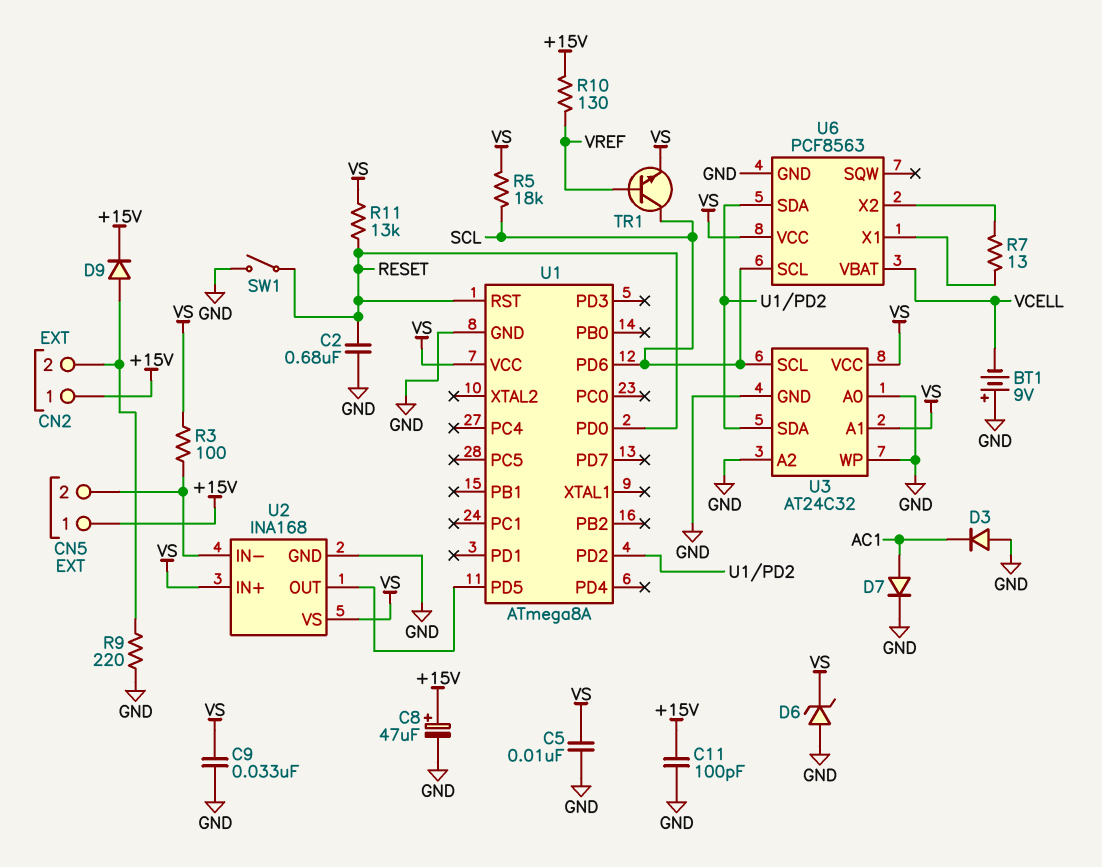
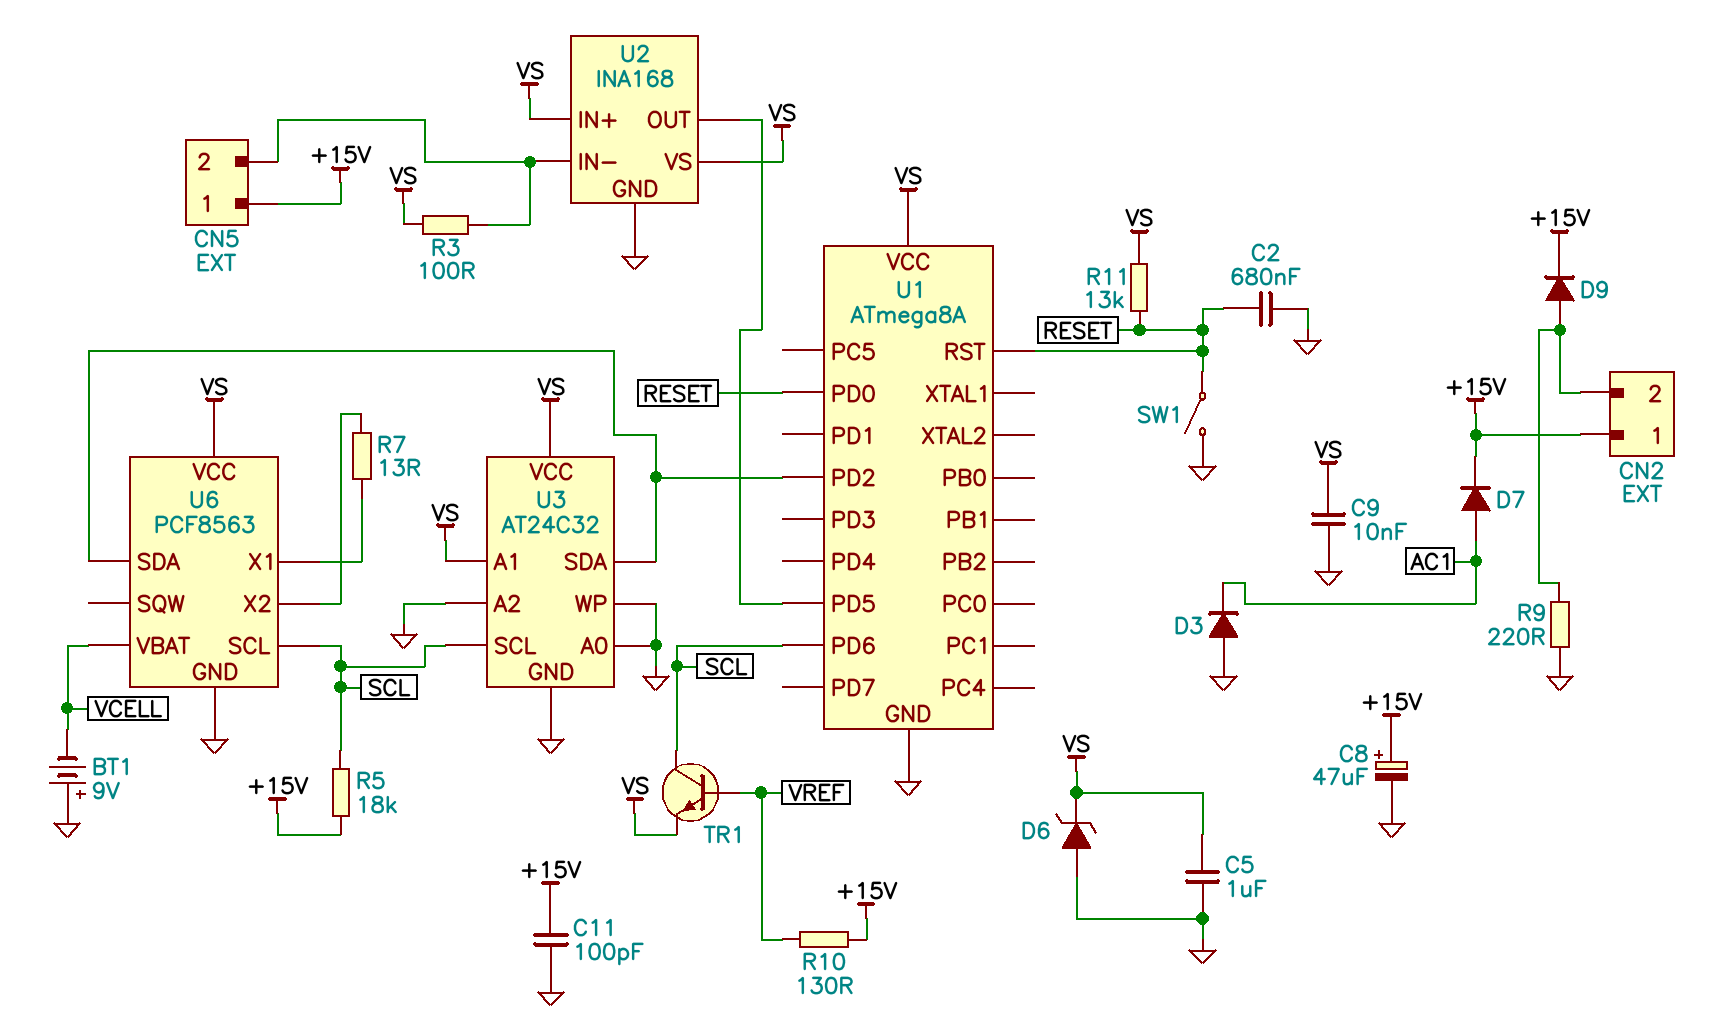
C5: 10nF (GND, VS) -> 1uF (GND, VS)
C9: 33nF (GND, VS) -> 10nF (GND, VS)
D7: diode (A AC1, K GND) -> diode (A AC1, K +15V)
R5: 18k (SCL, VS) -> 18k (+15V, SCL)

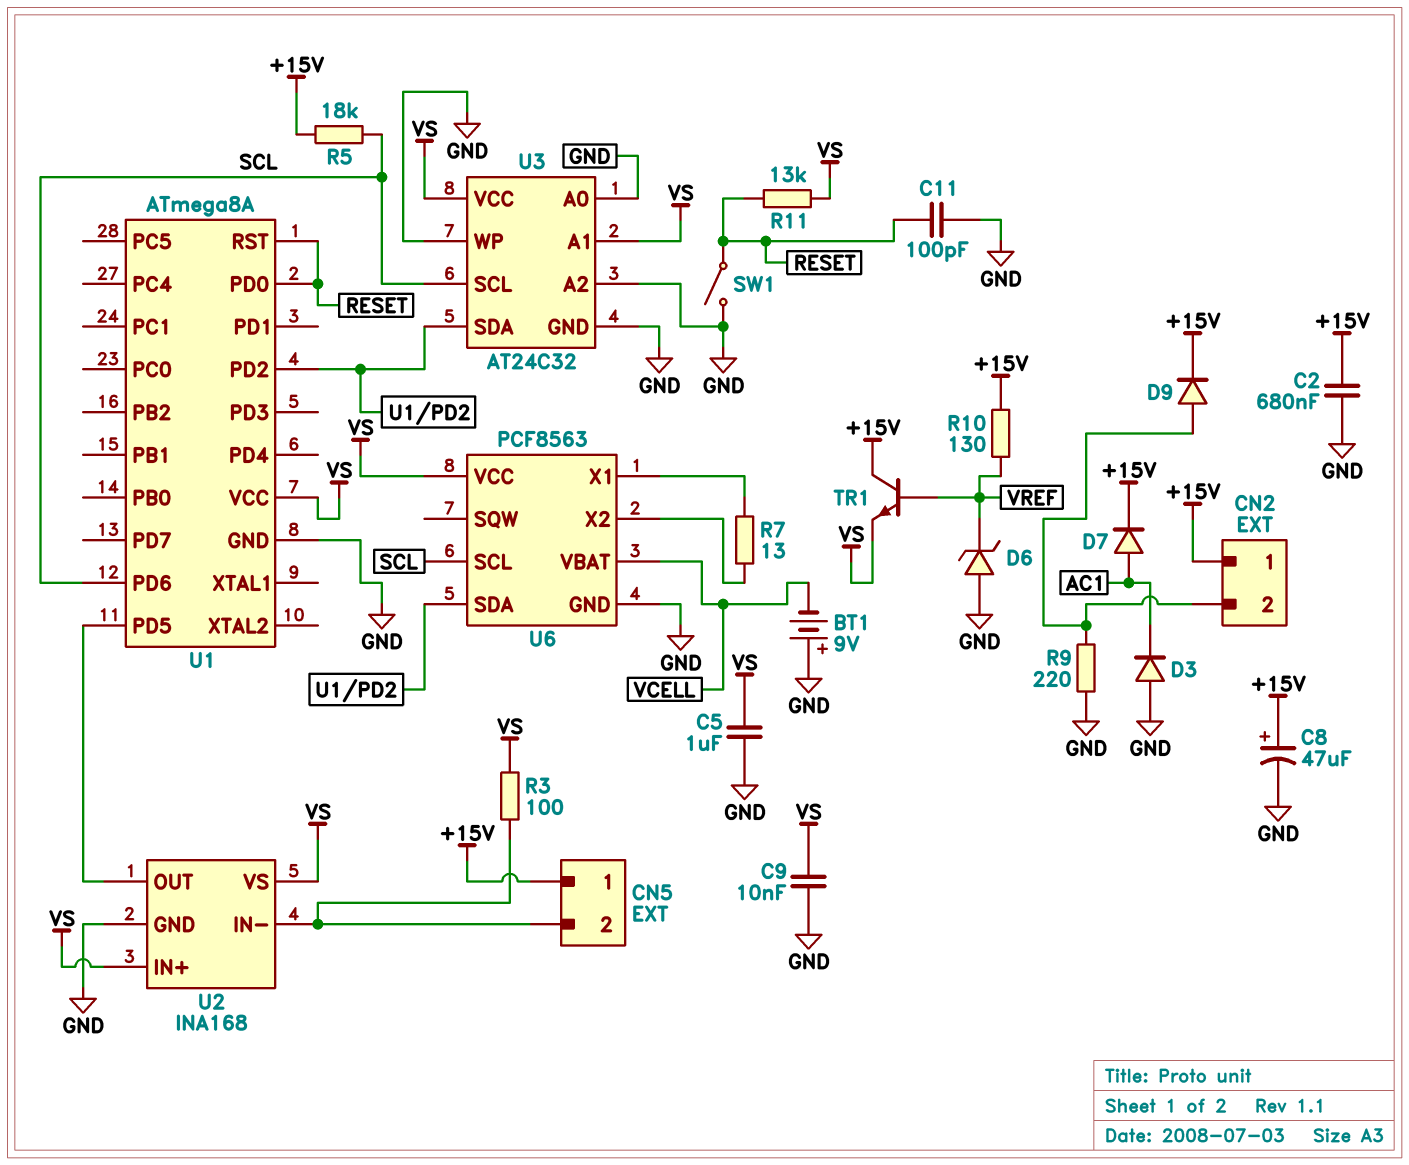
C2: 680nF (GND, RESET) -> 680nF (+15V, GND)
C11: 100pF (+15V, GND) -> 100pF (GND, RESET)
D6: zener (A GND, K VS) -> zener (A GND, K VREF)
TR1: NPN (B VREF, C SCL, E VS) -> NPN (B VREF, C +15V, E VS)

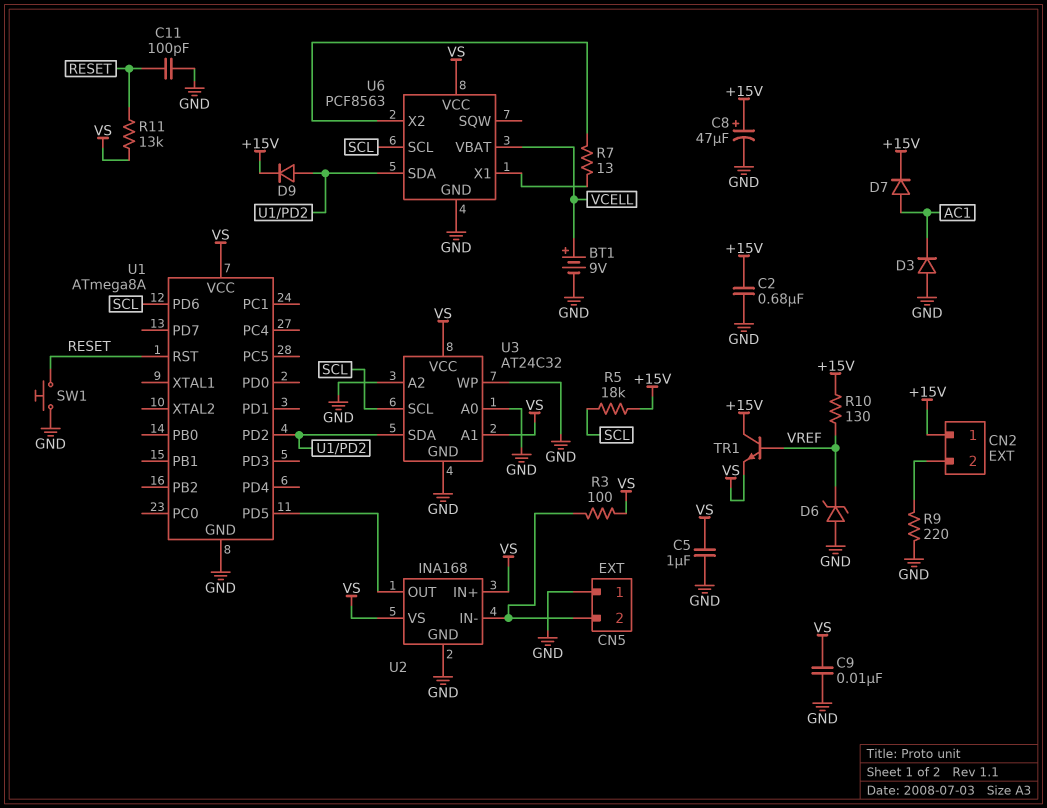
BT1: 9V (plus GND, minus VCELL) -> 9V (plus VCELL, minus GND)
CN5 pin 1: +15V -> GND
D9: diode (A CN2/2, K +15V) -> diode (A U1/PD2, K +15V)
SW1: switch (GND, RESET) -> button (GND, RESET)
U1 pin PD0: RESET -> none

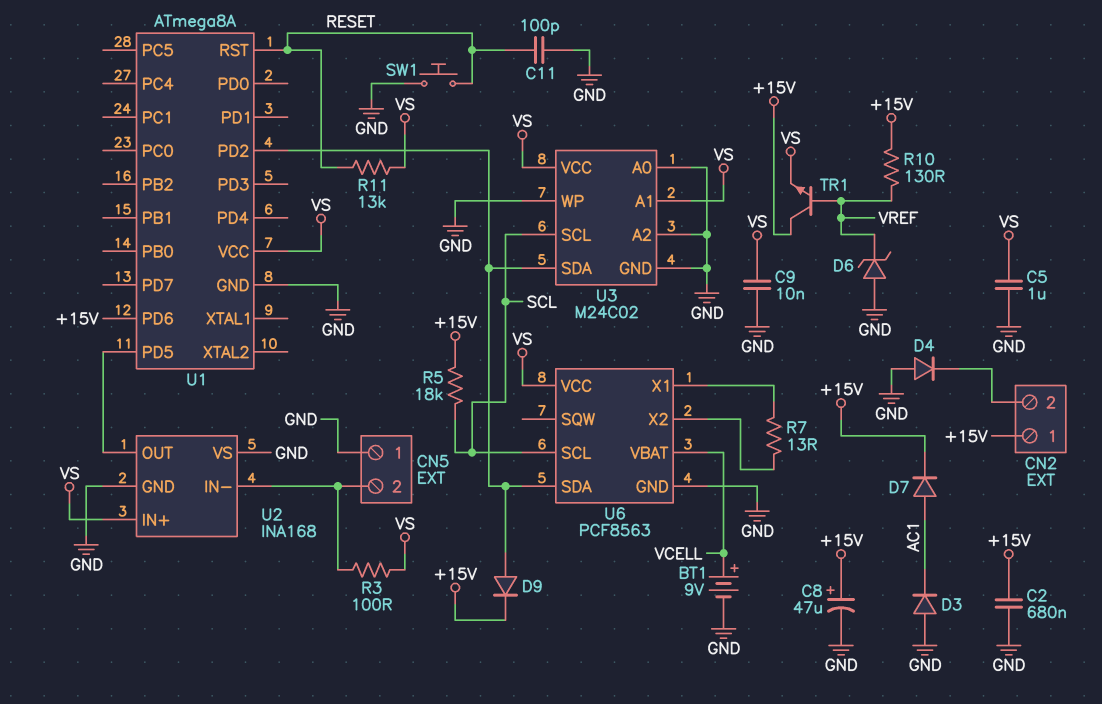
D4: none -> diode (A GND, K CN2/2)
R9: 220 (CN2/2, GND) -> none
U1 pin PD6: SCL -> +15V
U2 pin VS: VS -> GND
U3: AT24C32 -> M24C02

